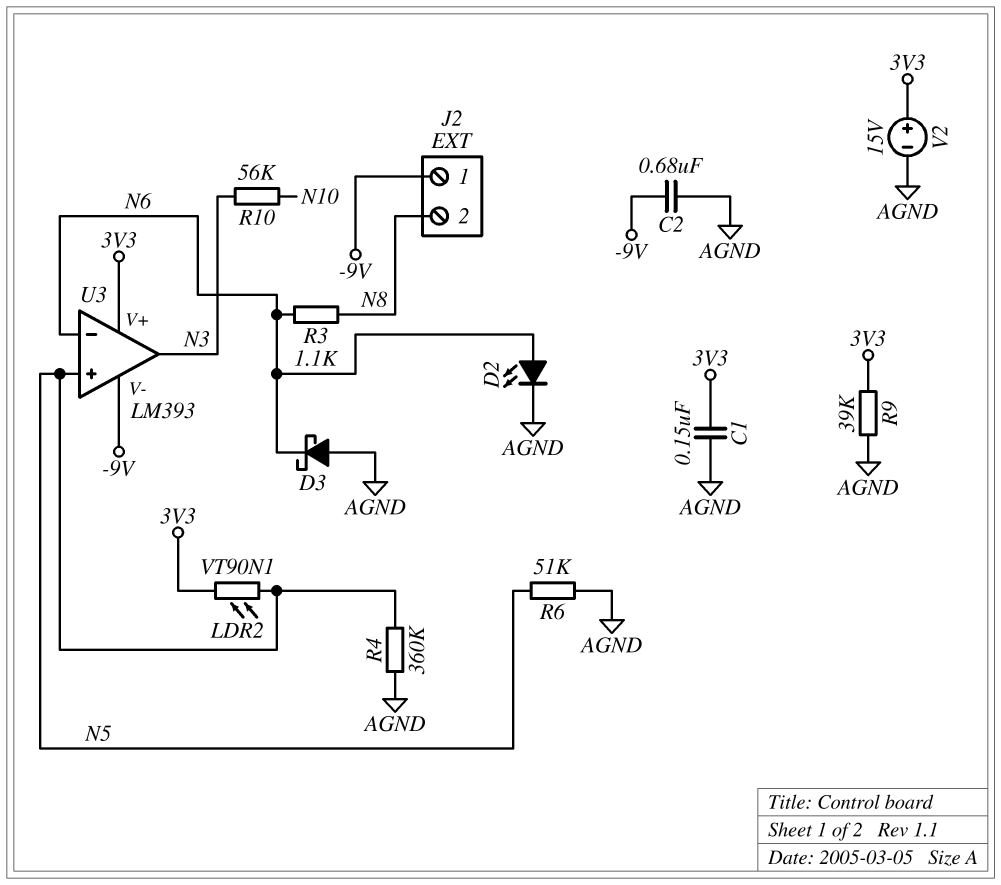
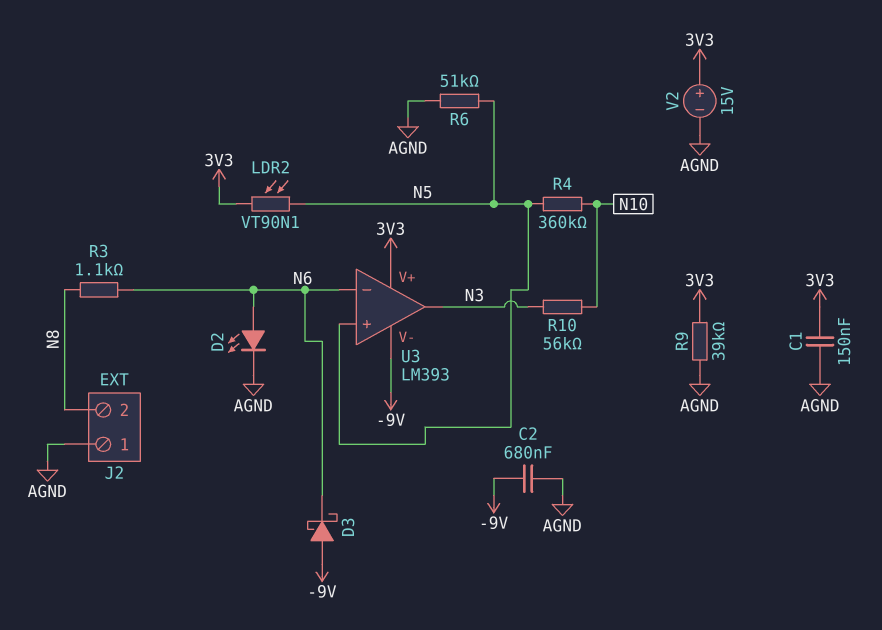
D3: schottky (A AGND, K N6) -> schottky (A -9V, K N6)
J2 pin 1: -9V -> AGND
R4: 360k (AGND, N5) -> 360k (N5, N10)

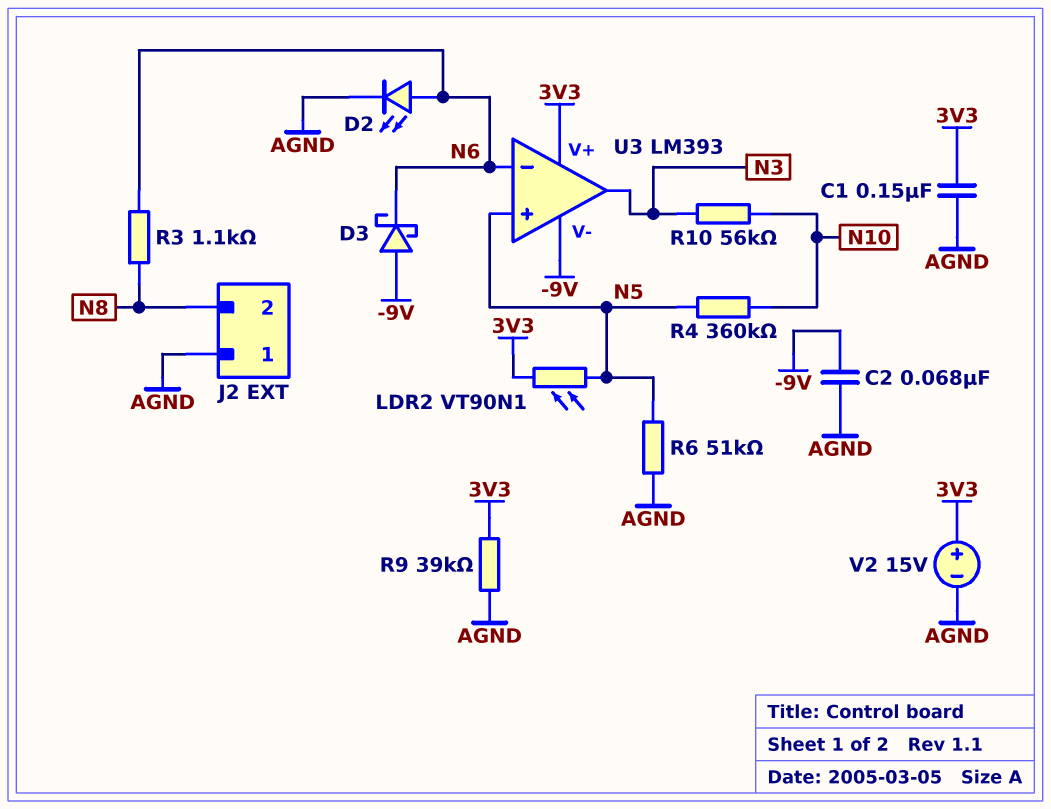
C2: 680nF (-9V, AGND) -> 68nF (-9V, AGND)

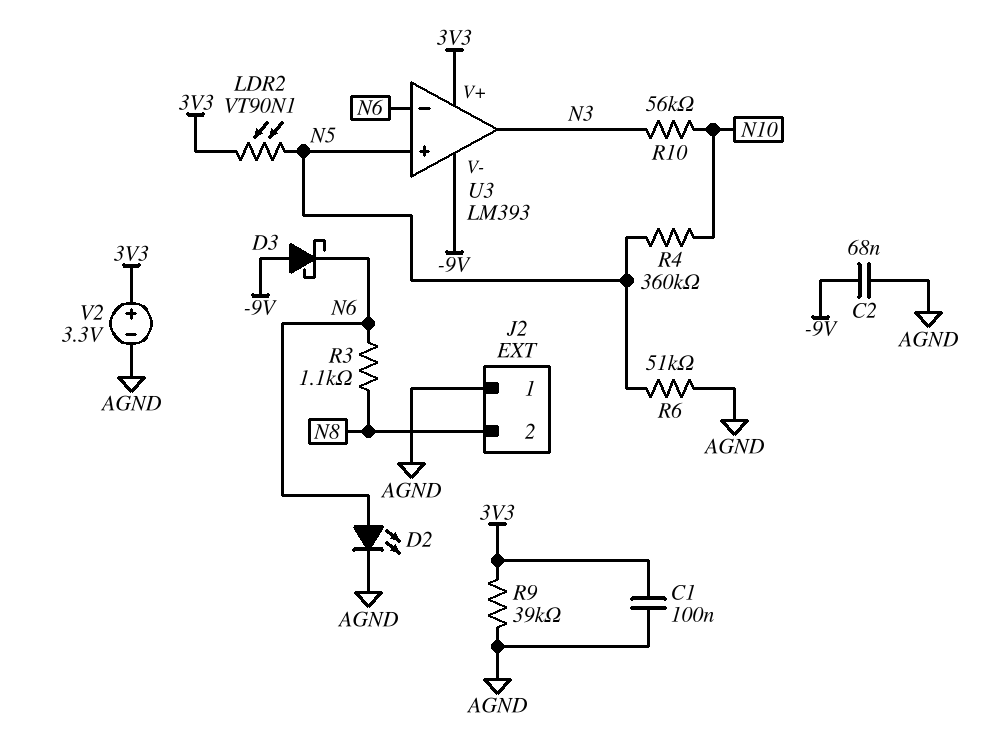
C1: 150nF (3V3, AGND) -> 100nF (3V3, AGND)
V2: 15V (plus 3V3, minus AGND) -> 3.3V (plus 3V3, minus AGND)

